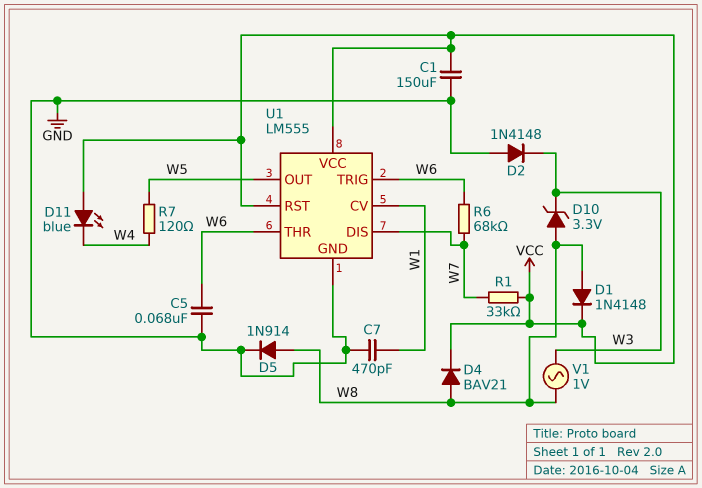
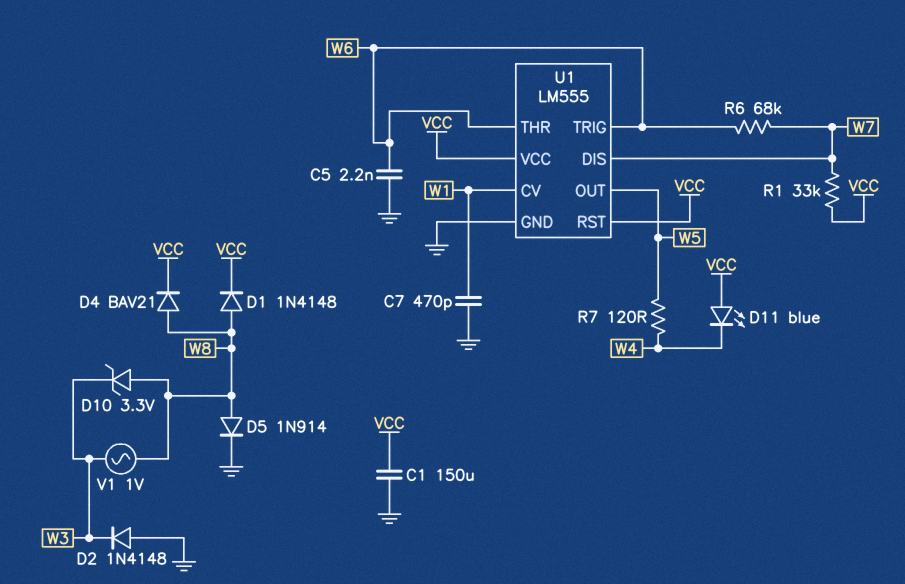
C5: 68nF (GND, W6) -> 2.2nF (GND, W6)

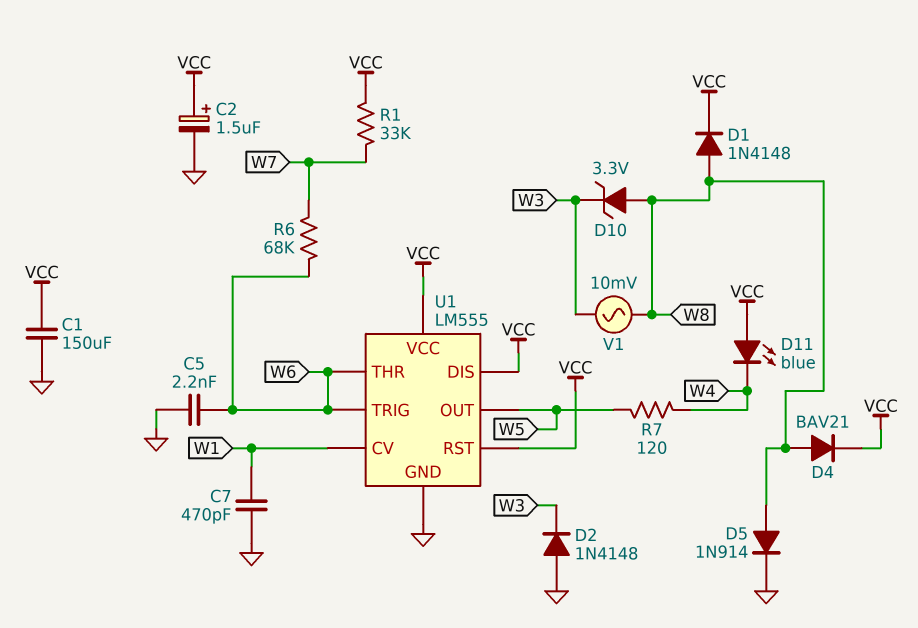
C2: none -> 1.5uF (plus VCC, minus GND)
U1 pin DIS: W7 -> VCC
V1: AC 1V (W3, W8) -> AC 10mV (W3, W8)

